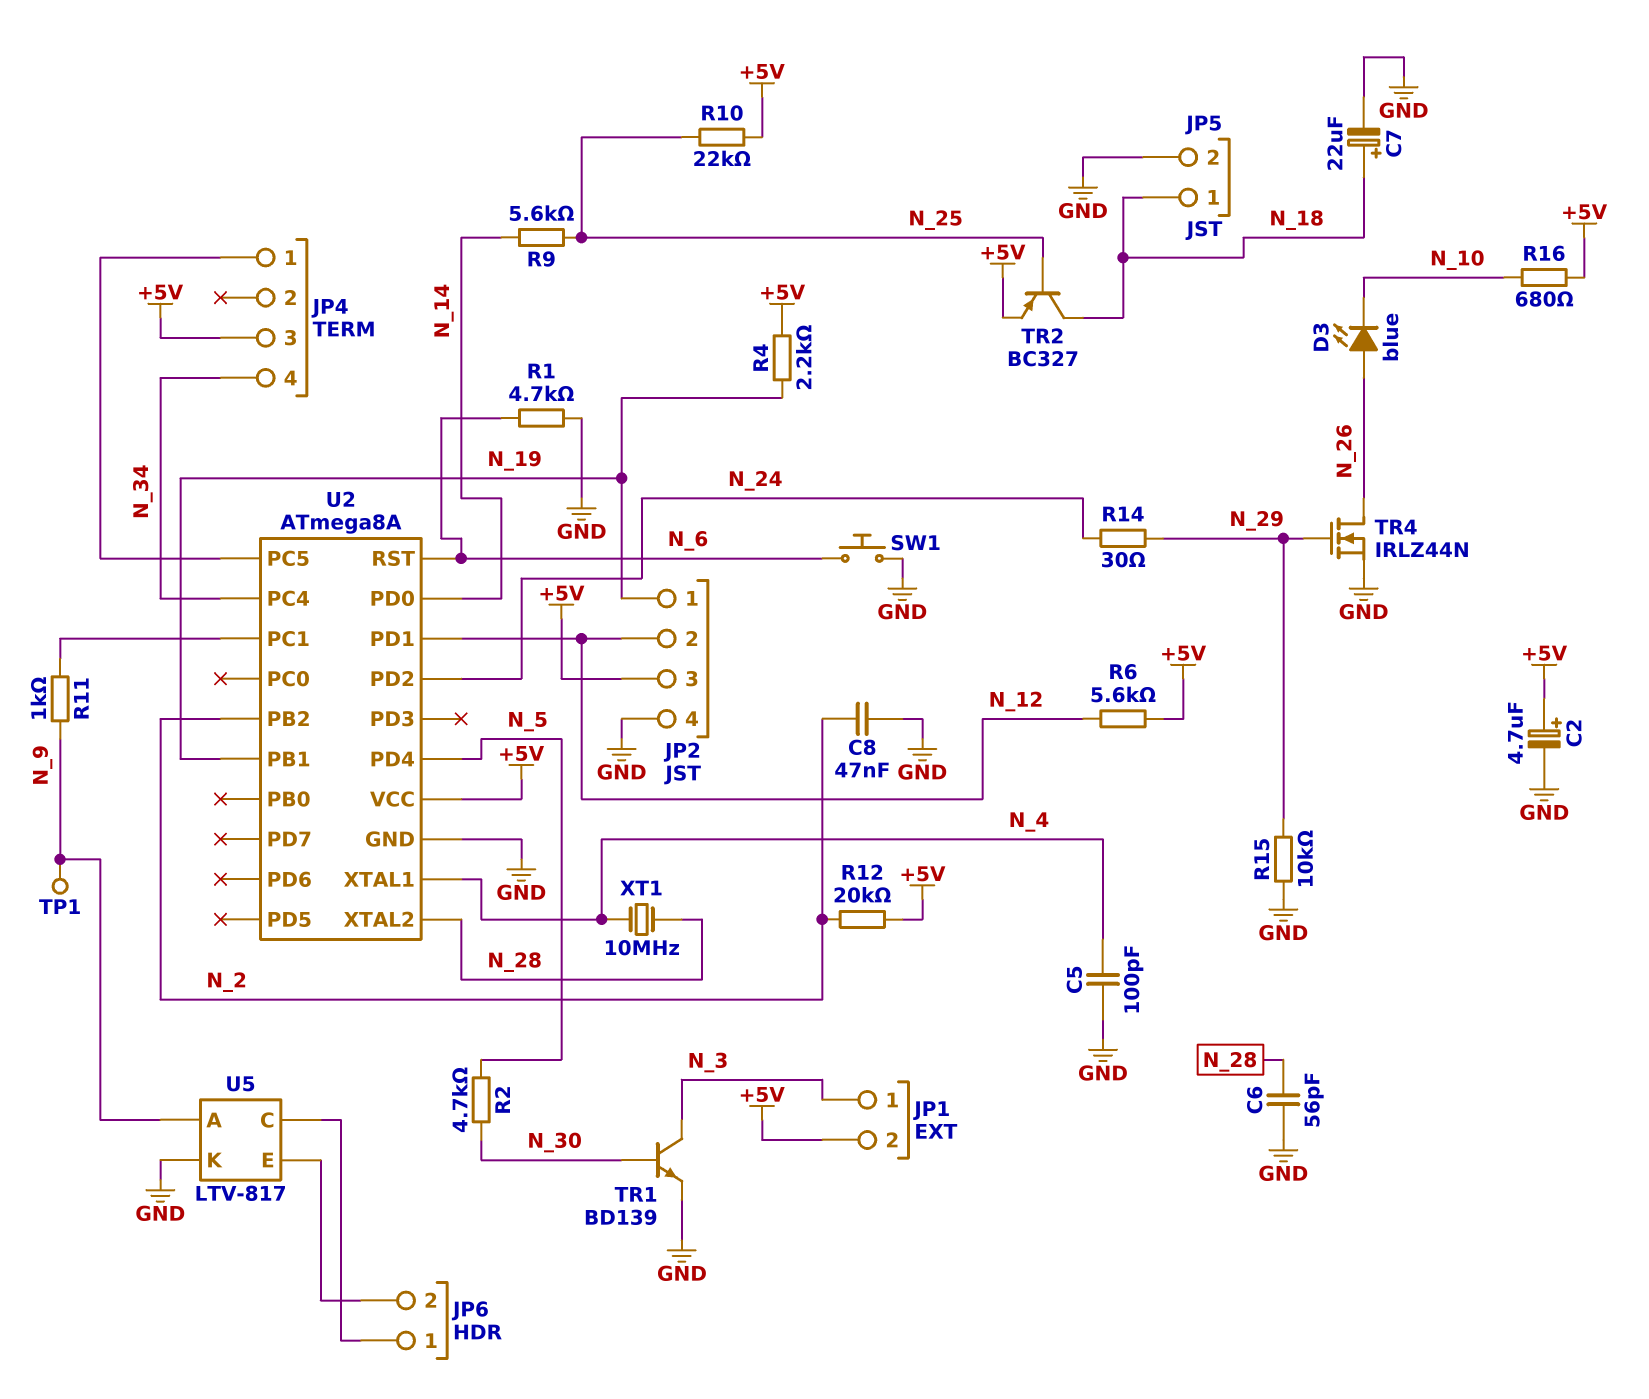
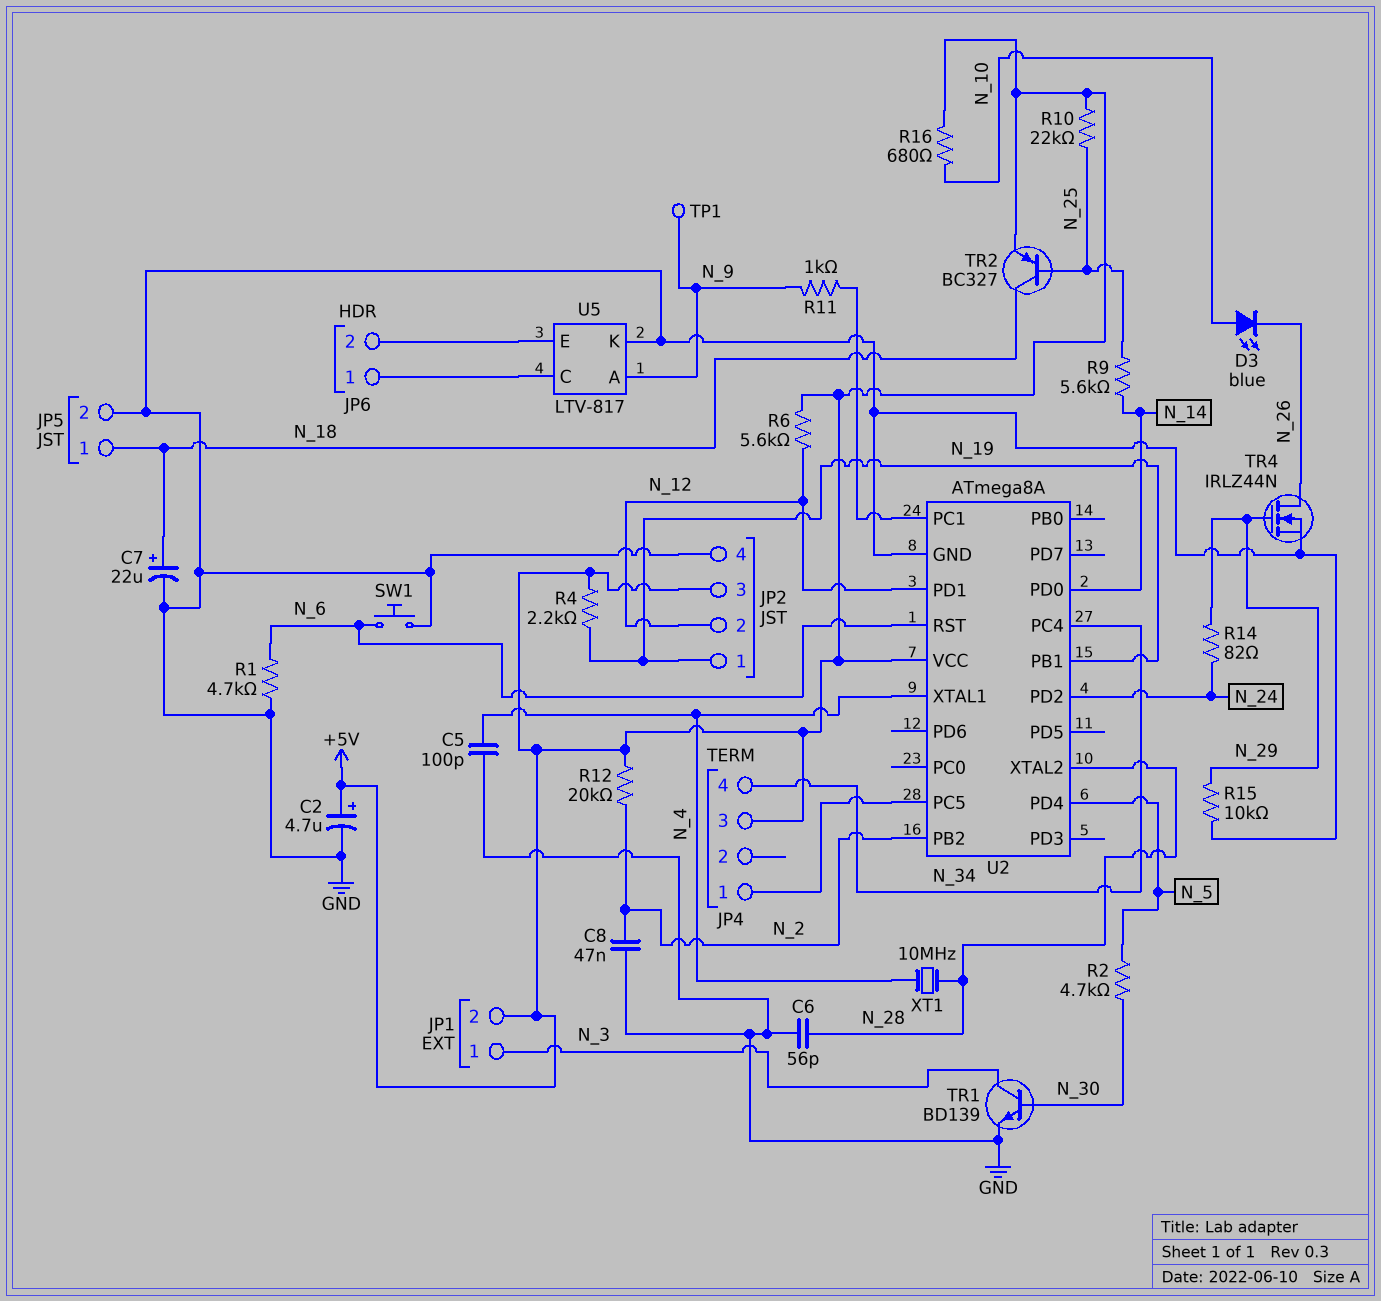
D3: LED blue (A N_26, K N_10) -> LED blue (A N_10, K N_26)
R14: 30 (N_24, N_29) -> 82 (N_24, N_29)

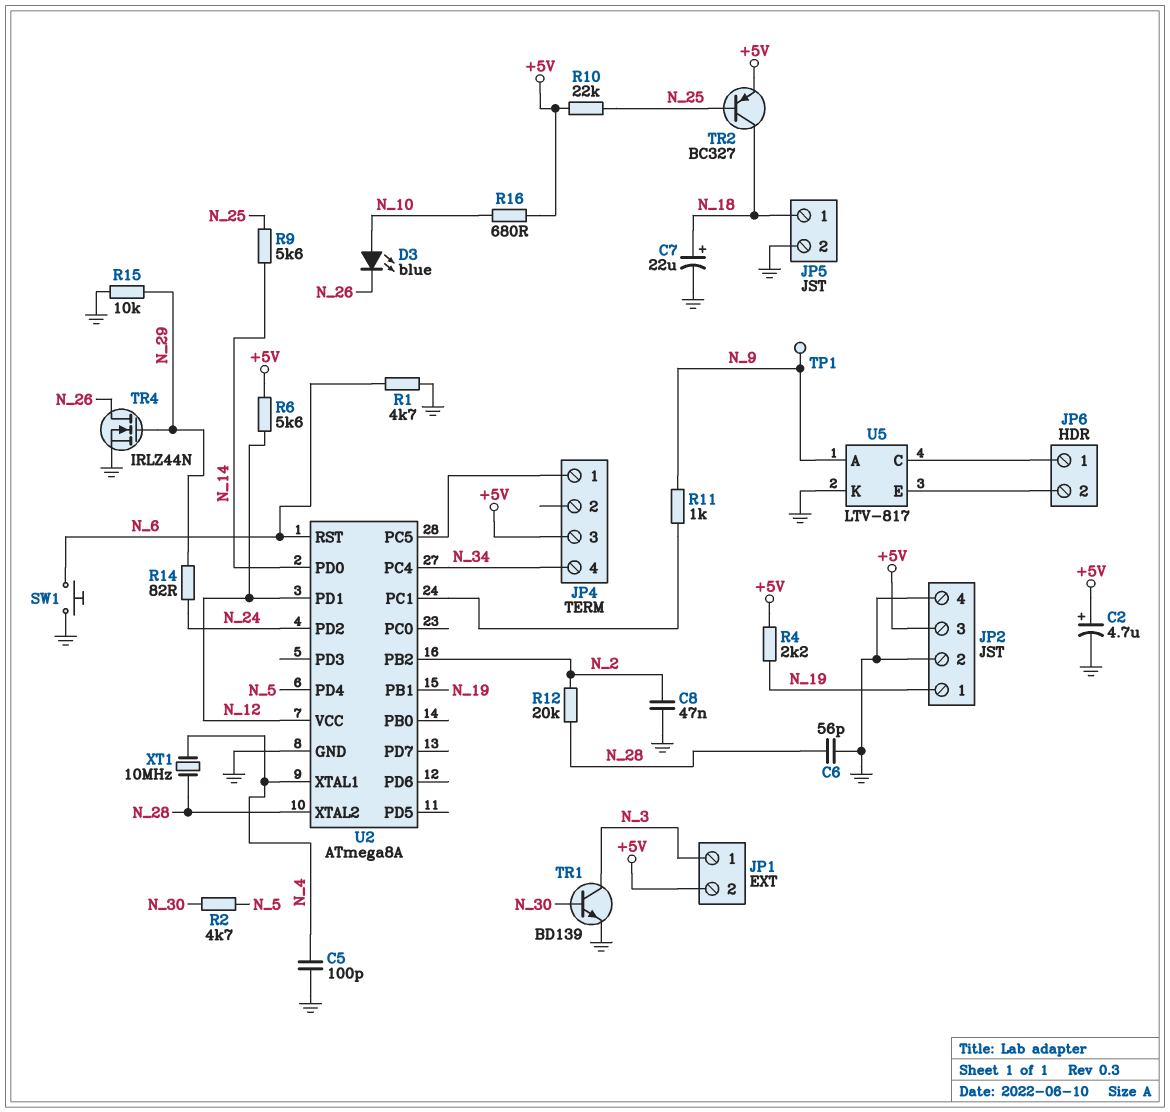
JP2 pin 2: N_12 -> GND
R12: 20k (+5V, N_2) -> 20k (N_2, N_28)
U2 pin VCC: +5V -> N_12

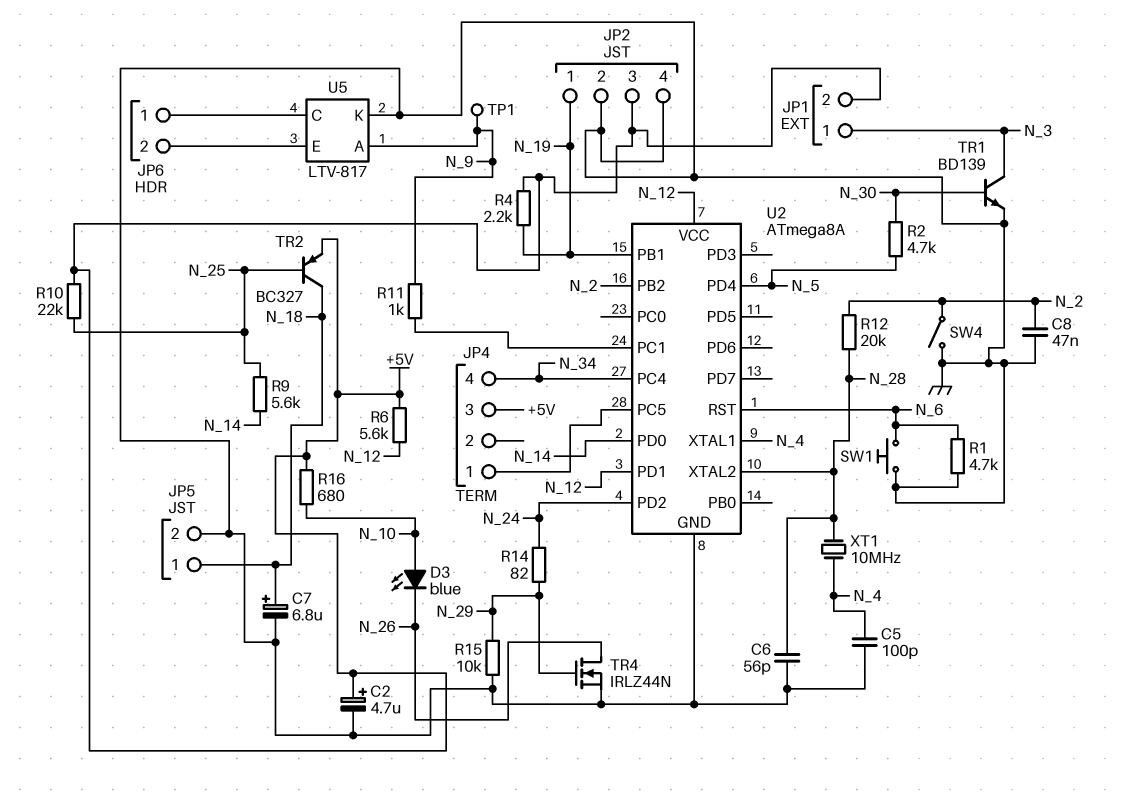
C7: 22uF (plus N_18, minus GND) -> 6.8uF (plus N_18, minus GND)
SW4: none -> switch (GND, N_2)

